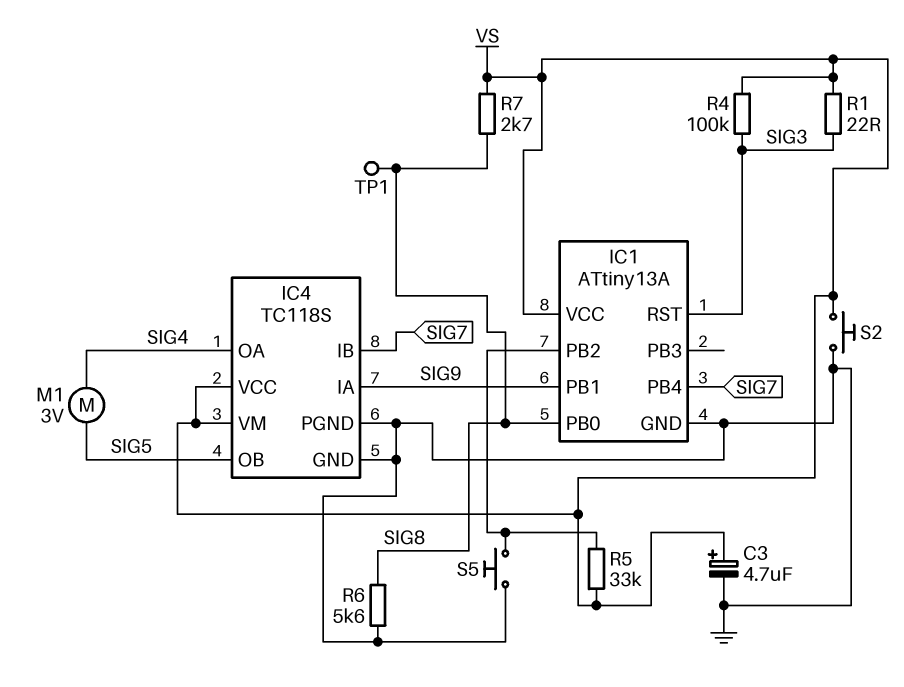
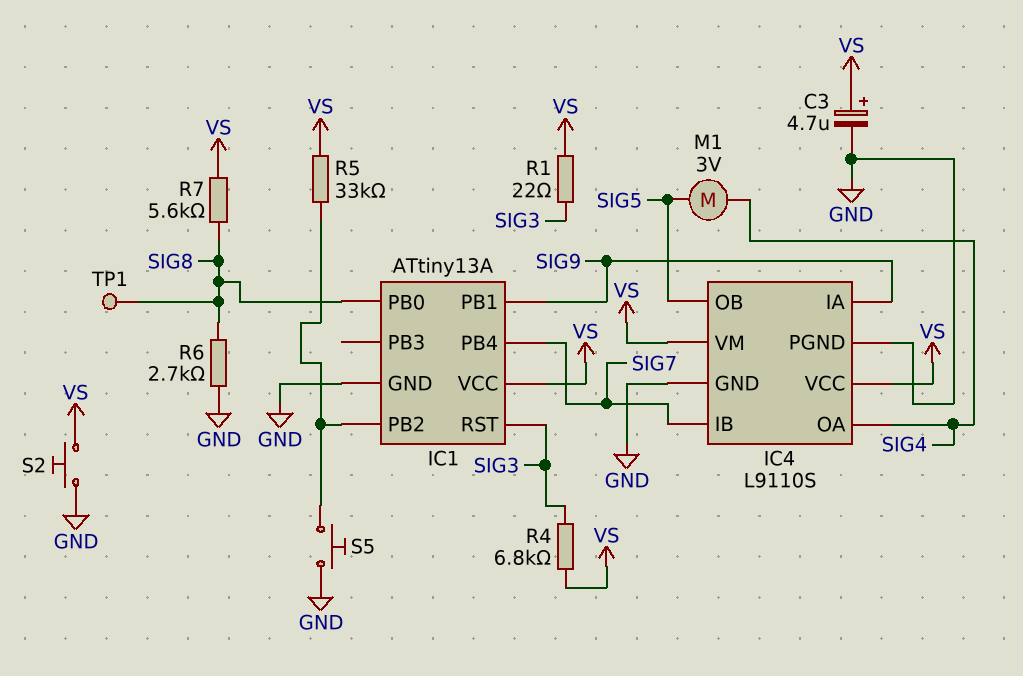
IC4: TC118S -> L9110S
R4: 100k (SIG3, VS) -> 6.8k (SIG3, VS)
R6: 5.6k (GND, SIG8) -> 2.7k (GND, SIG8)
R7: 2.7k (SIG8, VS) -> 5.6k (SIG8, VS)

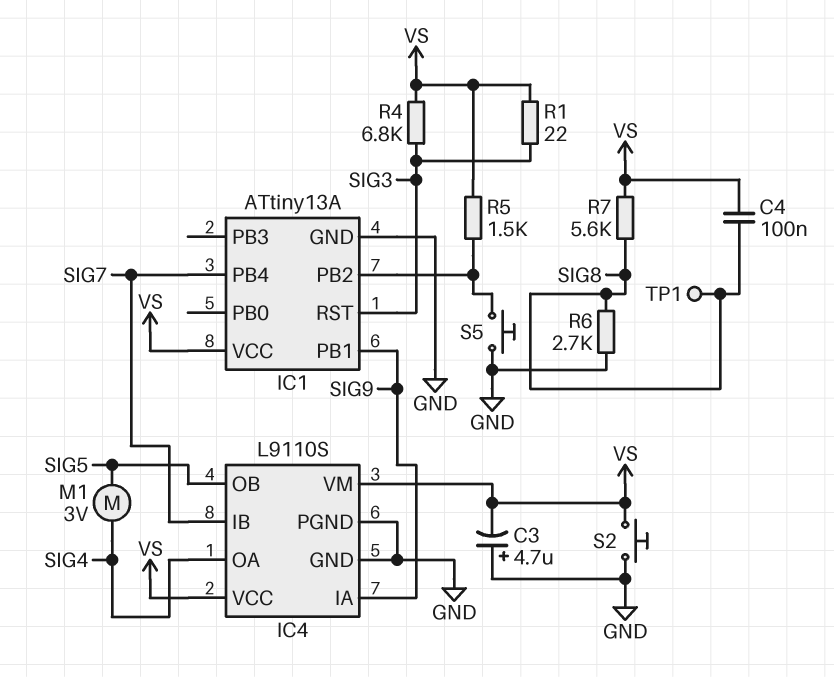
C3: 4.7uF (plus VS, minus GND) -> 4.7uF (plus GND, minus VS)
C4: none -> 100nF (SIG8, VS)
IC1 pin PB0: SIG8 -> none
R5: 33k (IC1/PB2, VS) -> 1.5k (IC1/PB2, VS)

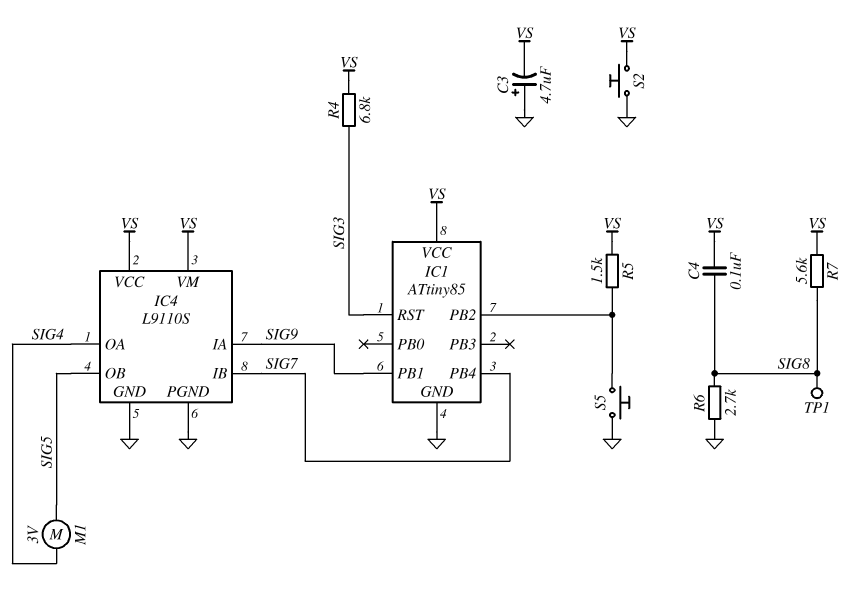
IC1: ATtiny13A -> ATtiny85
R1: 22 (SIG3, VS) -> none

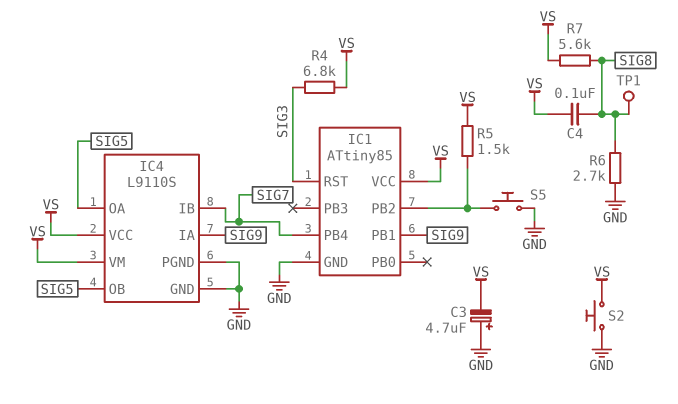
IC4 pin OA: SIG4 -> SIG5
M1: motor 3V (SIG4, SIG5) -> none

